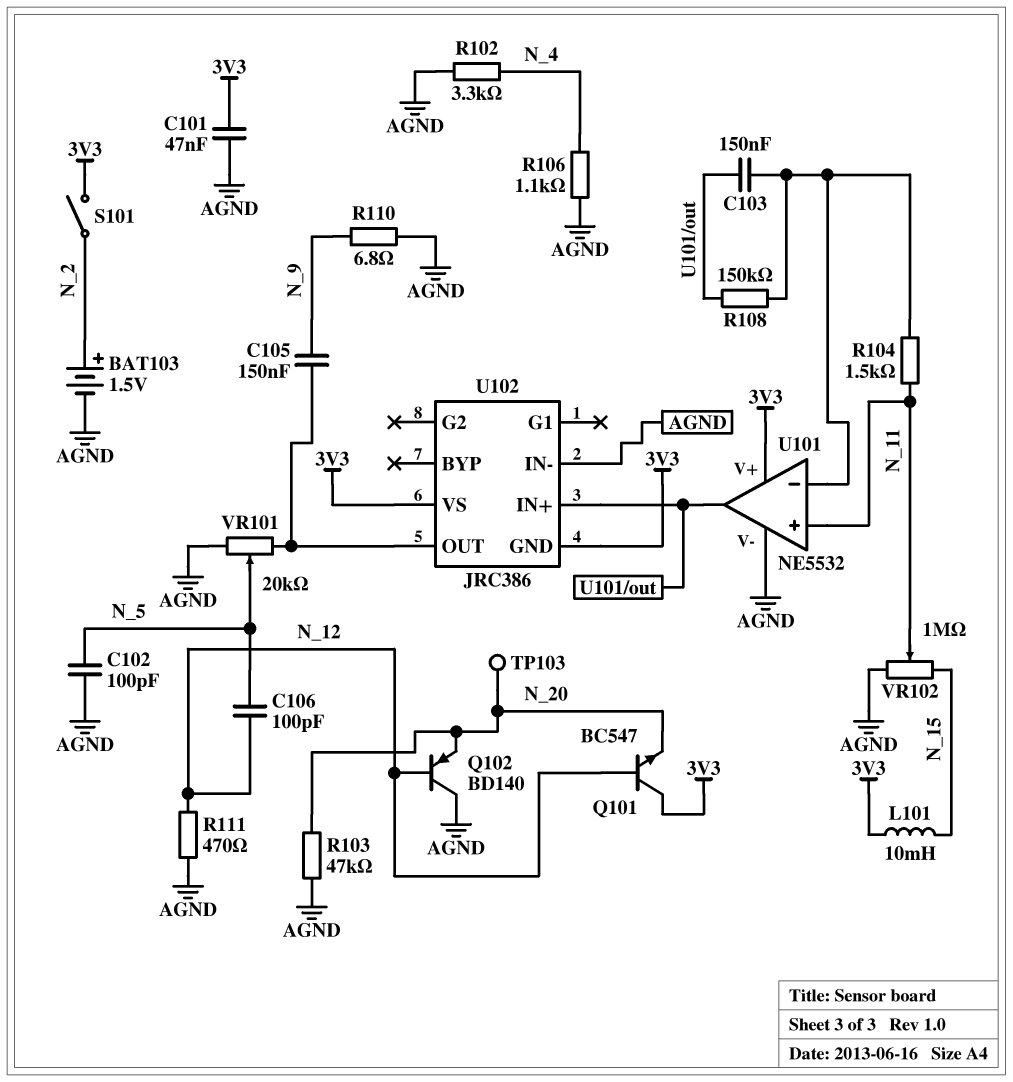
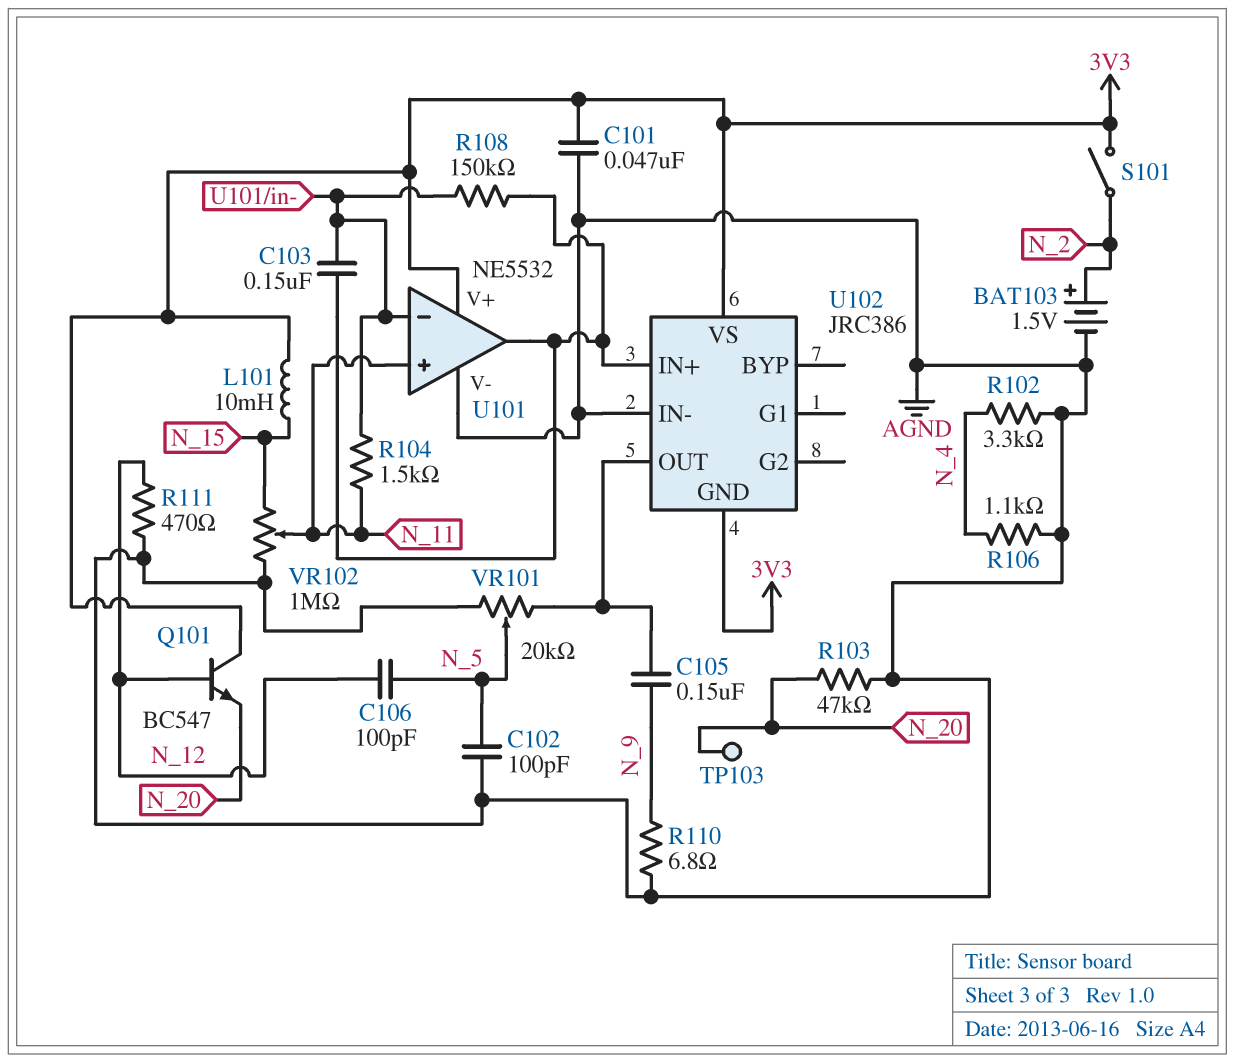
Q102: PNP BD140 (B N_12, C AGND, E N_20) -> none

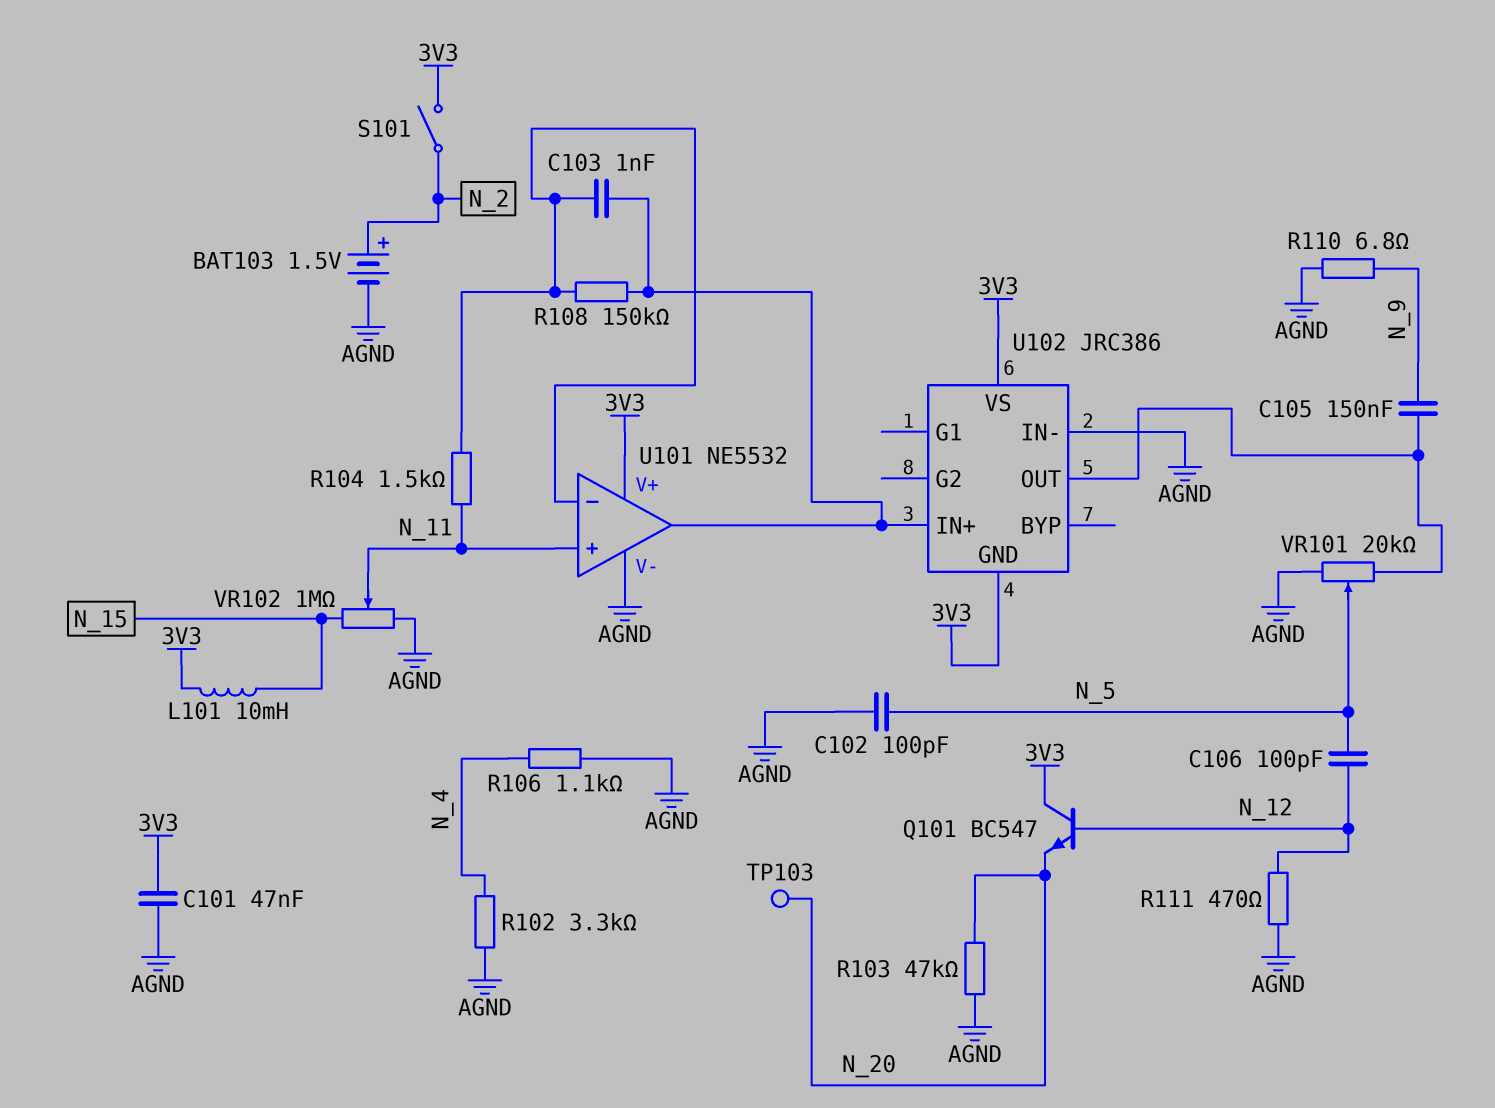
C103: 150nF (U101/in-, U101/out) -> 1nF (U101/in-, U101/out)

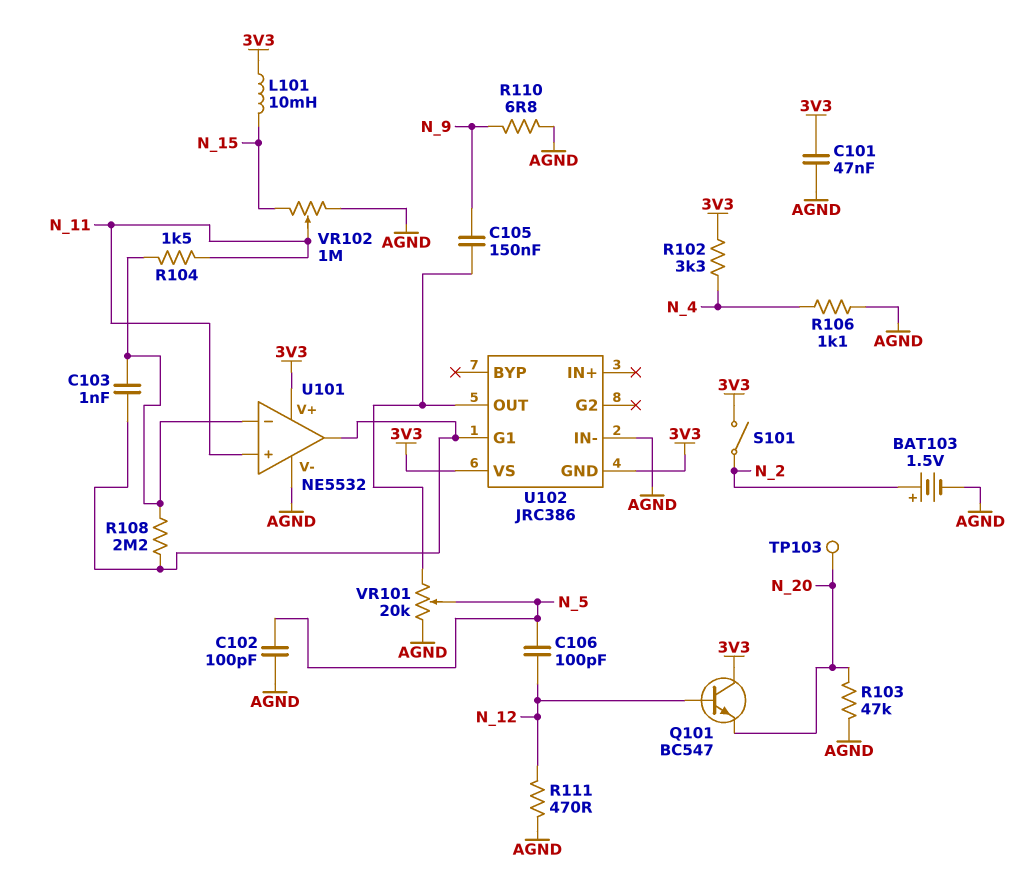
R102: 3.3k (AGND, N_4) -> 3.3k (3V3, N_4)
R108: 150k (U101/in-, U101/out) -> 2.2M (U101/in-, U101/out)
U102 pin G1: none -> U101/out
U102 pin IN+: U101/out -> none

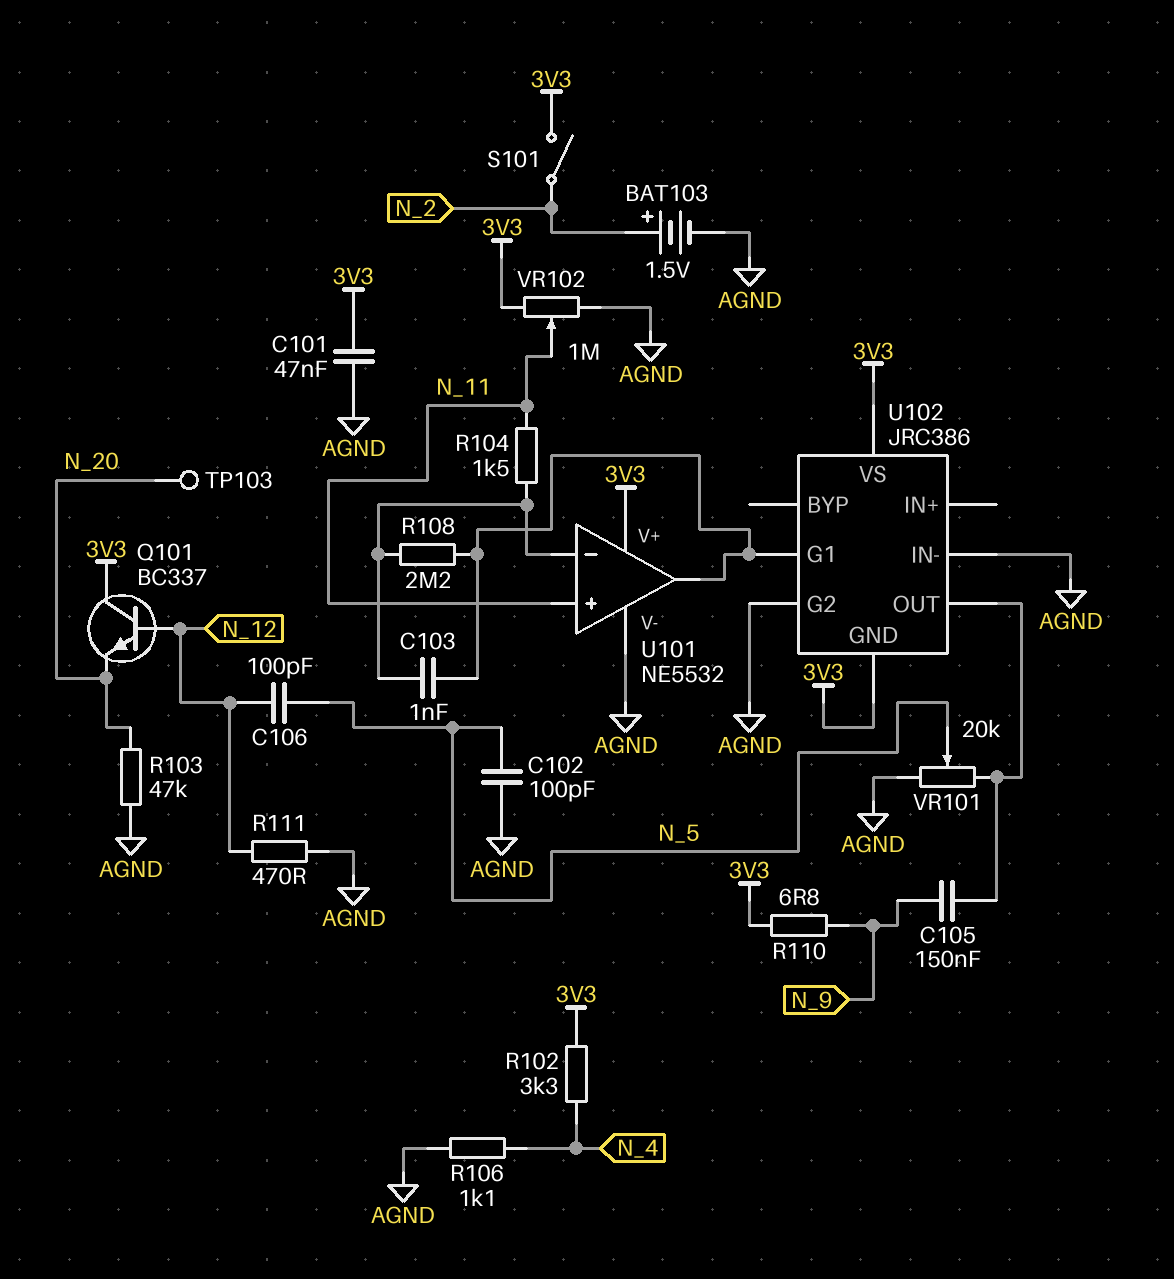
L101: 10mH (3V3, N_15) -> none
Q101: NPN BC547 (B N_12, C 3V3, E N_20) -> NPN BC337 (B N_12, C 3V3, E N_20)
R110: 6.8 (AGND, N_9) -> 6.8 (3V3, N_9)
U102 pin G2: none -> AGND
VR102: 1M (AGND, N_15, wiper N_11) -> 1M (3V3, AGND, wiper N_11)

